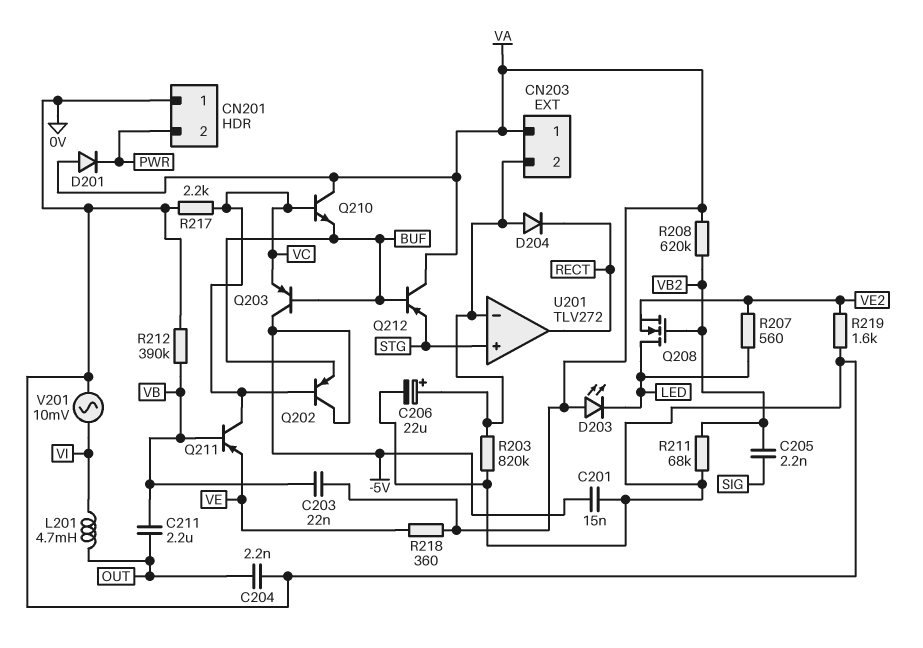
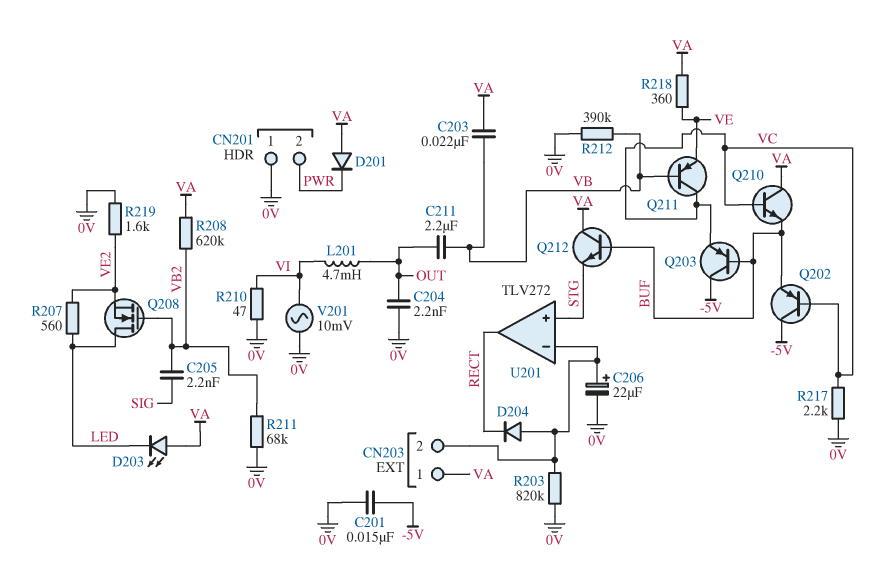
Q212: PNP (B BUF, C VA, E STG) -> NPN (B BUF, C VA, E STG)
R210: none -> 47 (0V, VI)

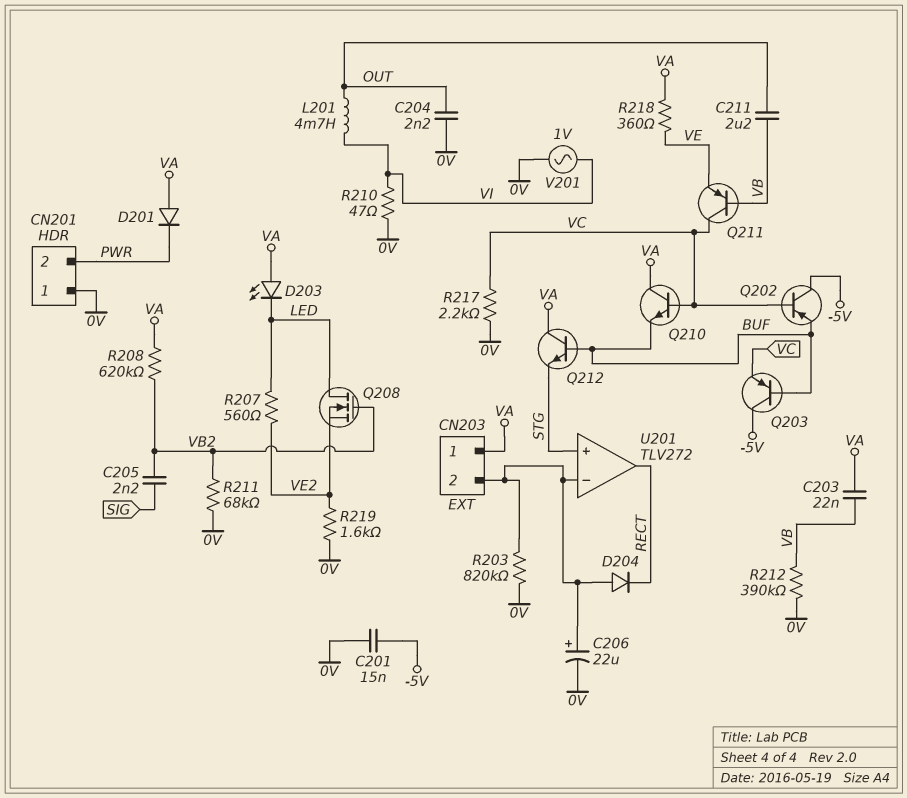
V201: AC 10mV (0V, VI) -> AC 1V (0V, VI)

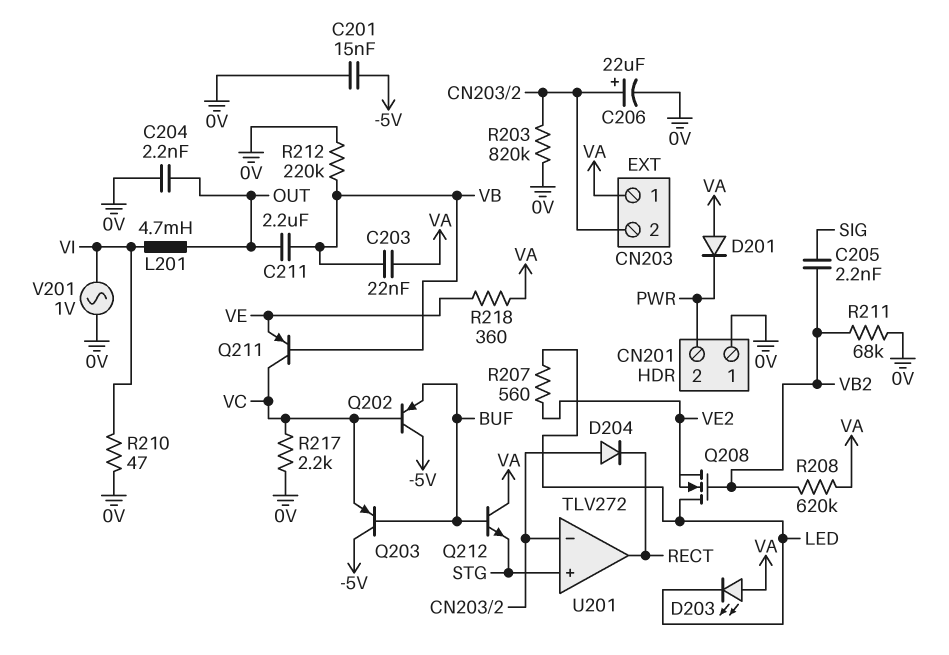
Q210: NPN (B VC, C VA, E BUF) -> none
R212: 390k (0V, VB) -> 220k (0V, VB)
R219: 1.6k (0V, VE2) -> none

